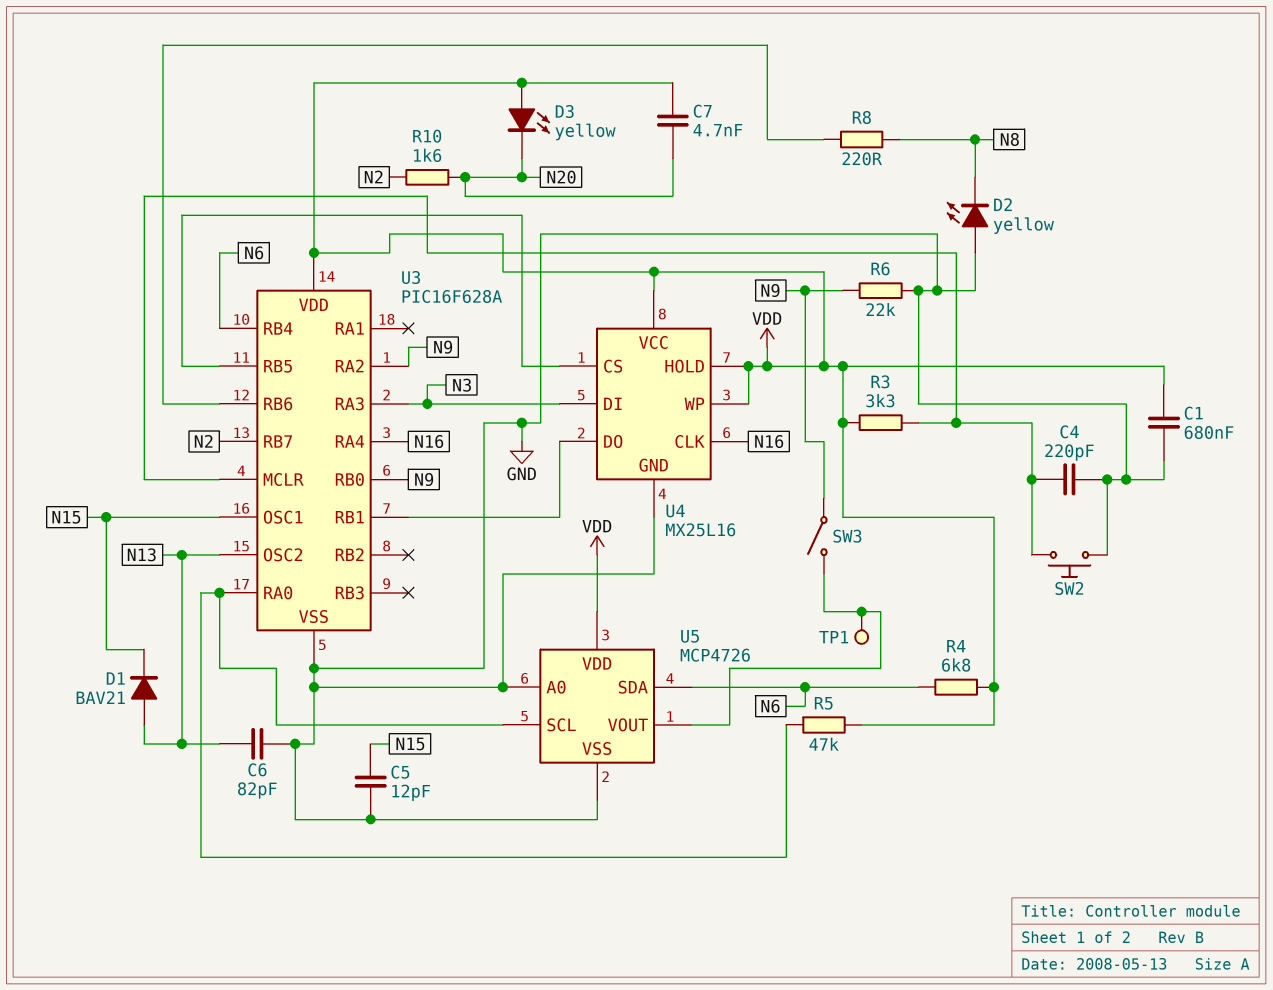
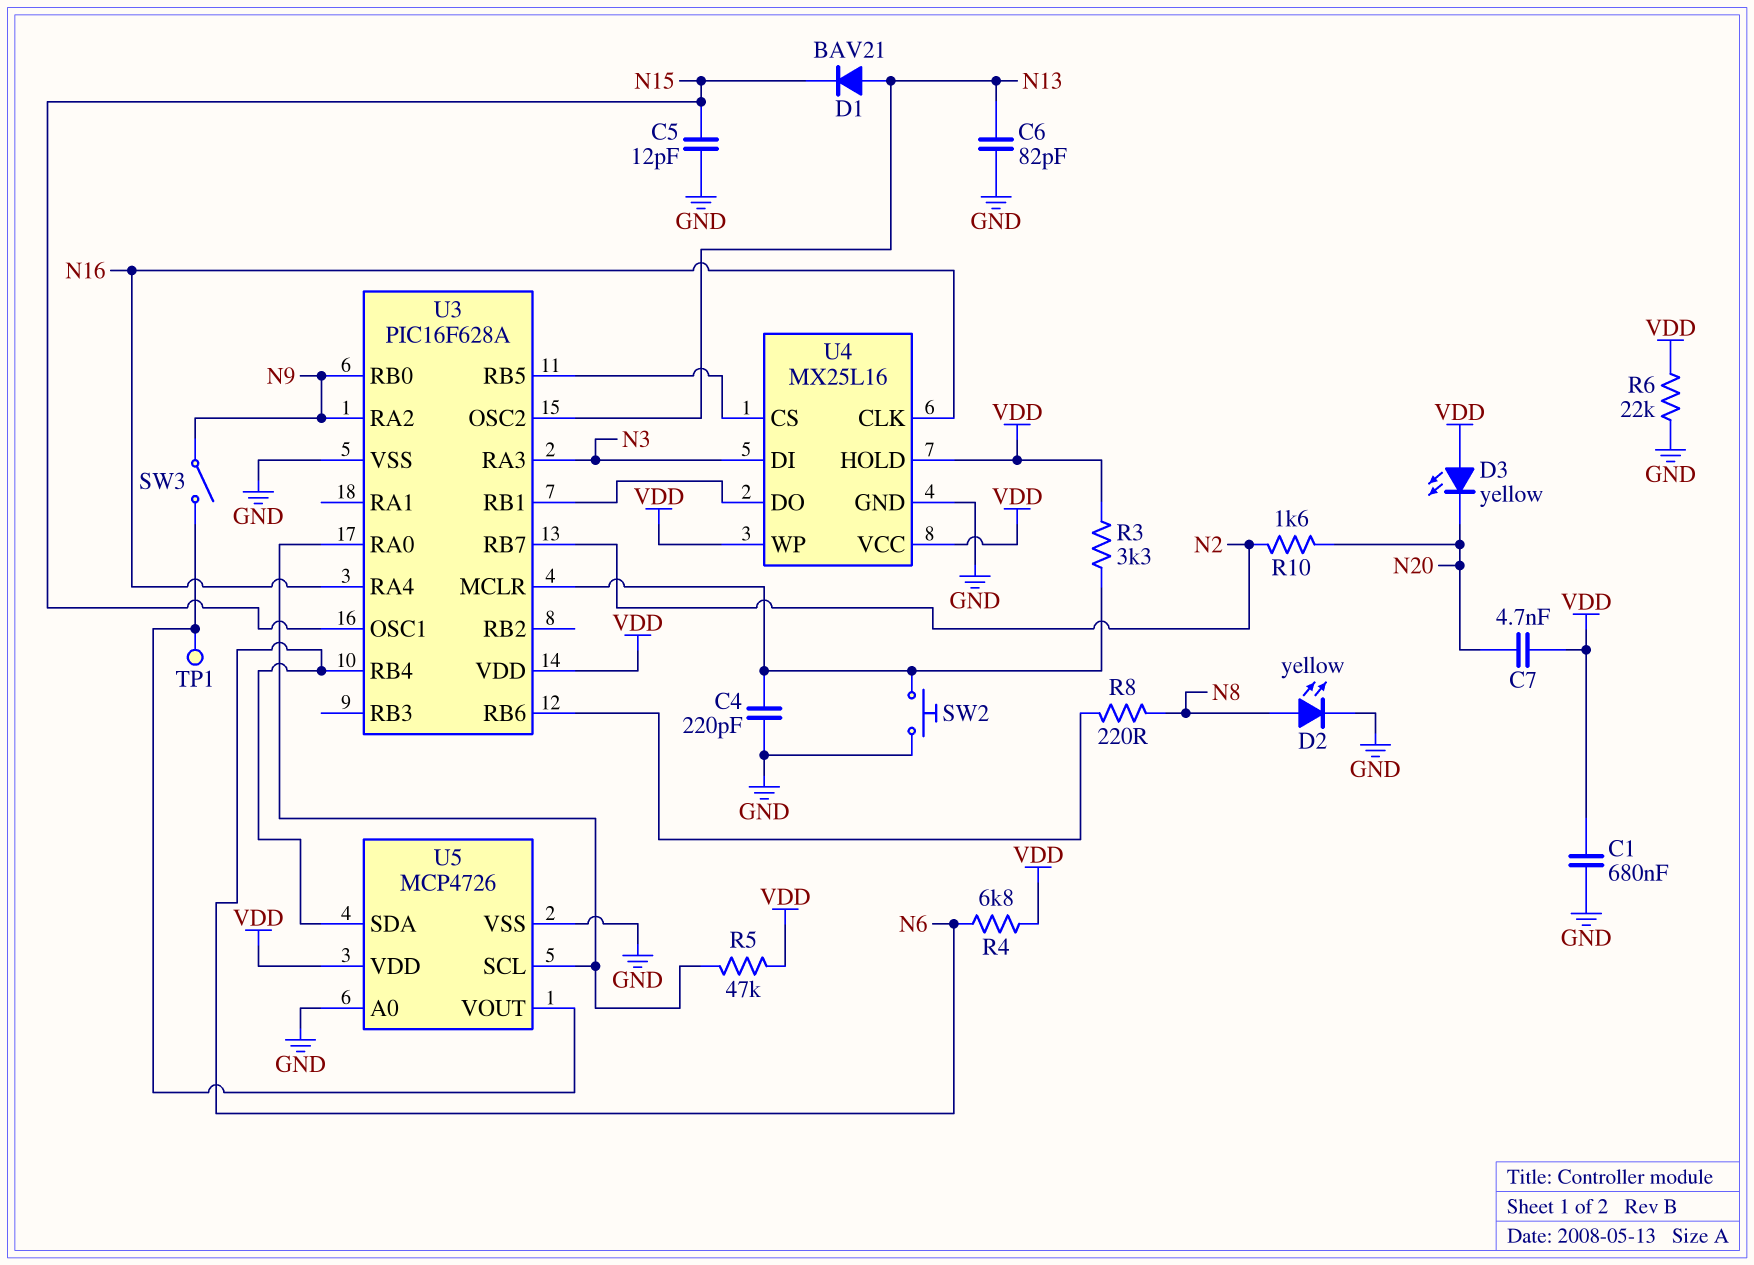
D2: LED yellow (A GND, K N8) -> LED yellow (A N8, K GND)
R6: 22k (GND, N9) -> 22k (GND, VDD)

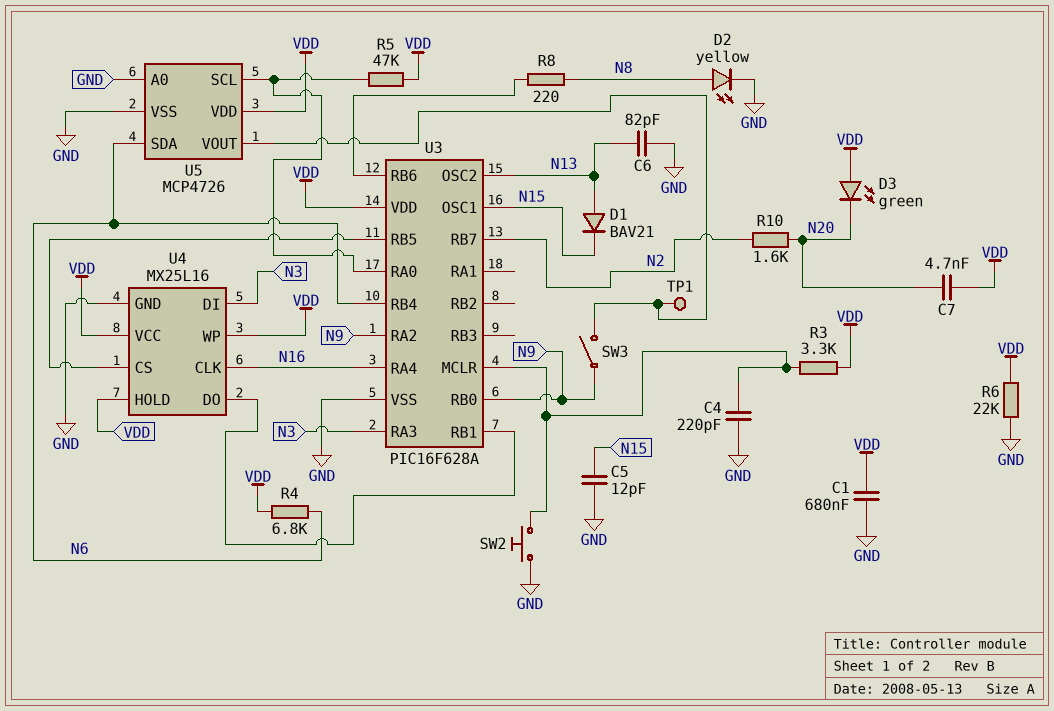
D3: LED yellow (A VDD, K N20) -> LED green (A VDD, K N20)

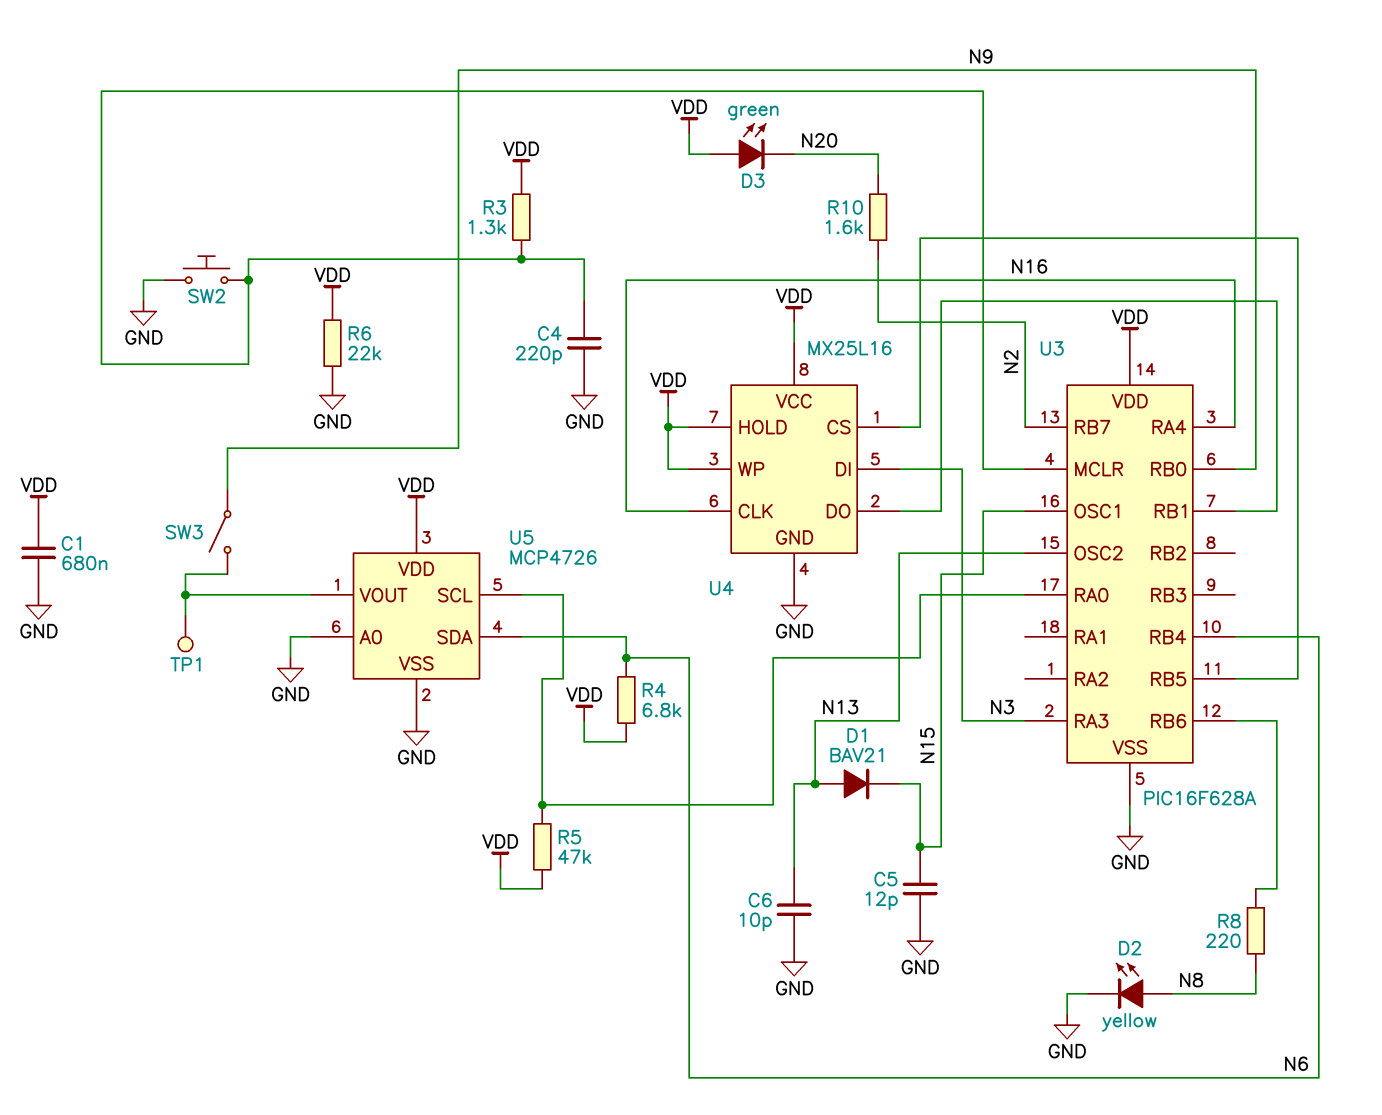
C6: 82pF (GND, N13) -> 10pF (GND, N13)
C7: 4.7nF (N20, VDD) -> none
R3: 3.3k (U3/MCLR, VDD) -> 1.3k (U3/MCLR, VDD)
U3 pin RA2: N9 -> none

